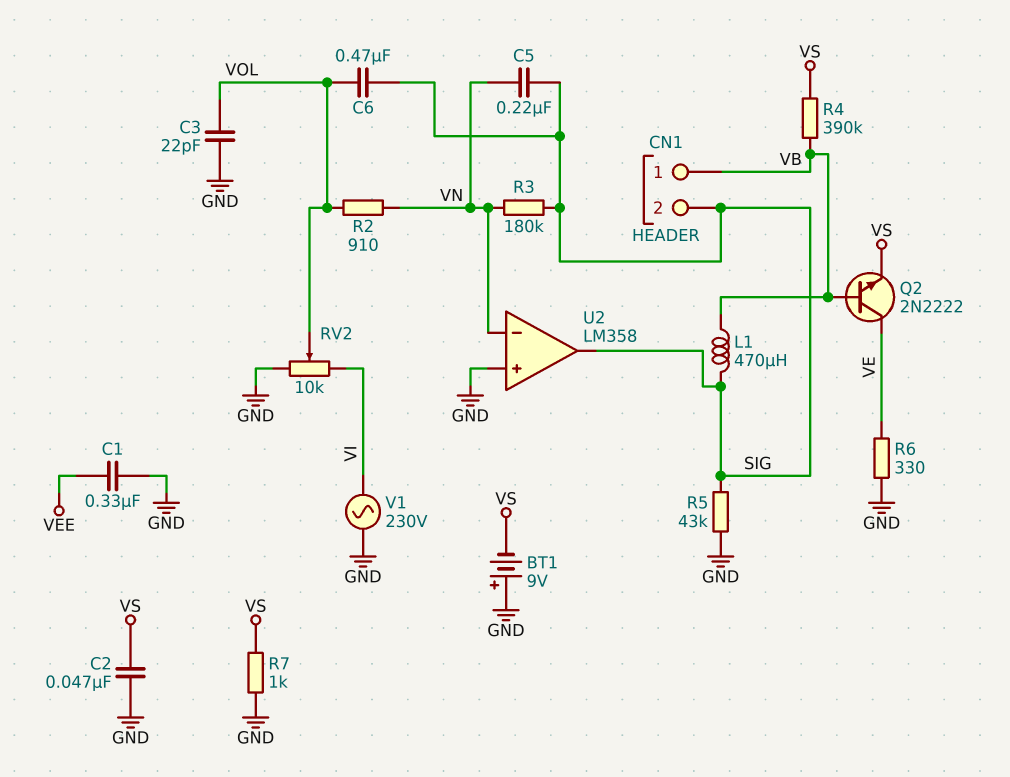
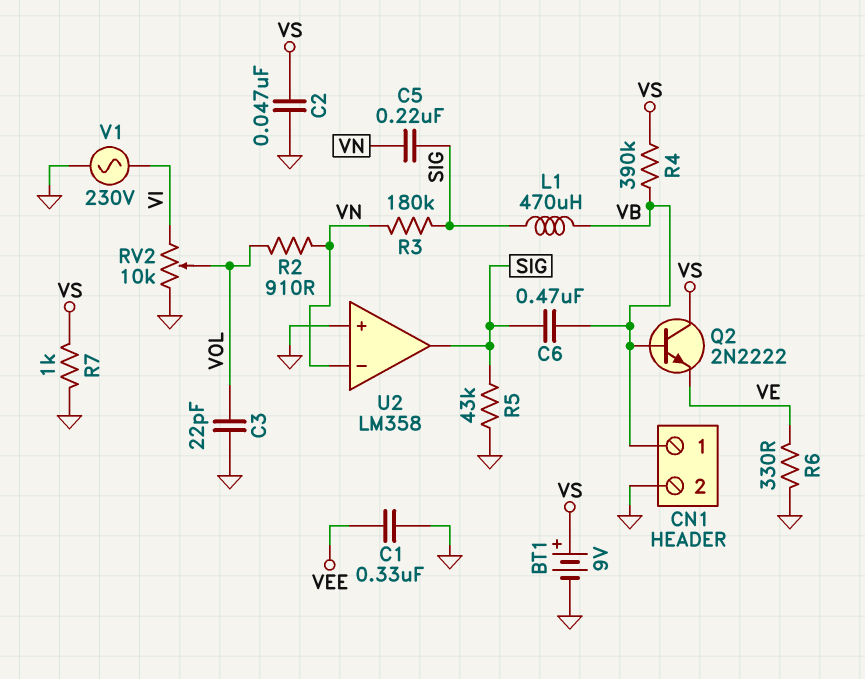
BT1: 9V (plus GND, minus VS) -> 9V (plus VS, minus GND)
C6: 470nF (SIG, VOL) -> 470nF (SIG, VB)
CN1 pin 2: SIG -> GND
Q2: NPN 2N2222 (B VB, C VE, E VS) -> NPN 2N2222 (B VB, C VS, E VE)

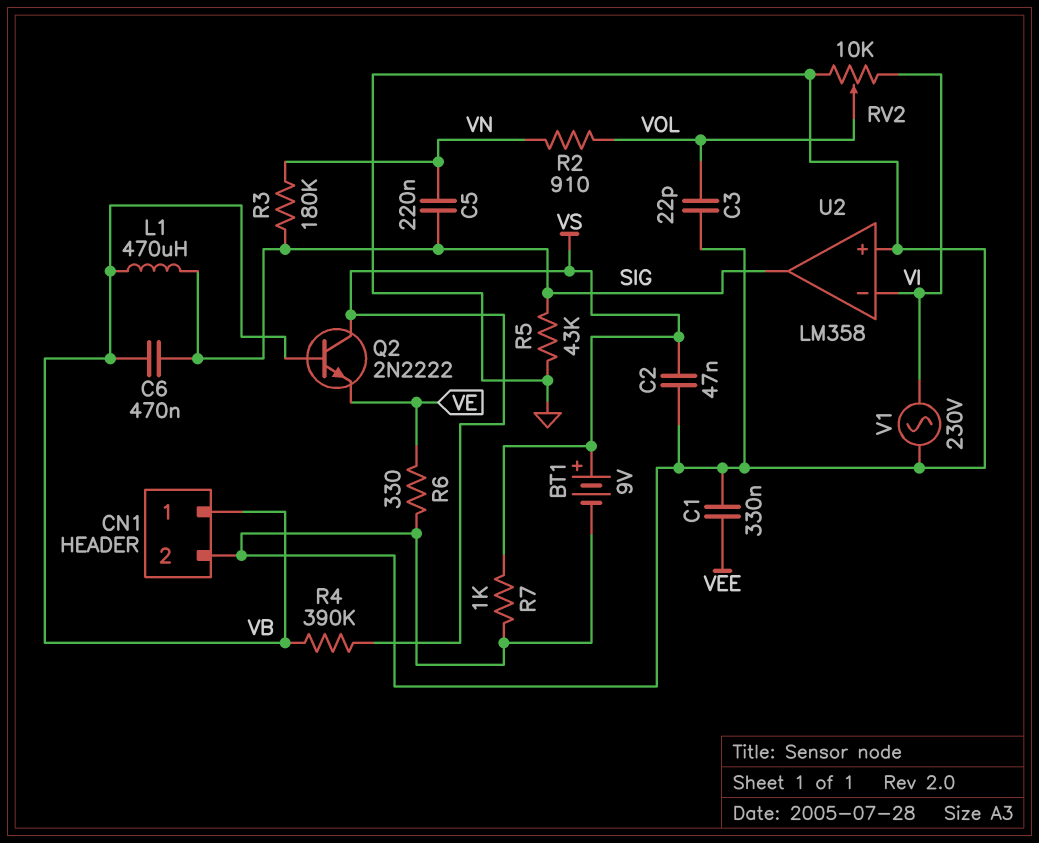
U2 pin in-: VN -> VI

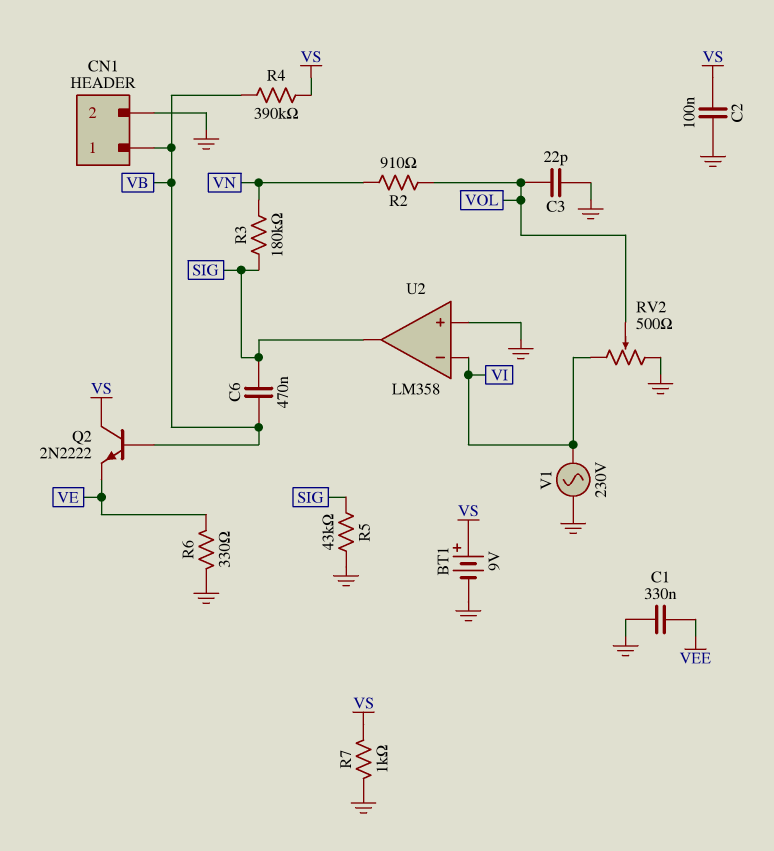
C2: 47nF (GND, VS) -> 100nF (GND, VS)
C5: 220nF (SIG, VN) -> none
L1: 470uH (SIG, VB) -> none
RV2: 10k (GND, VI, wiper VOL) -> 500 (GND, VI, wiper VOL)

